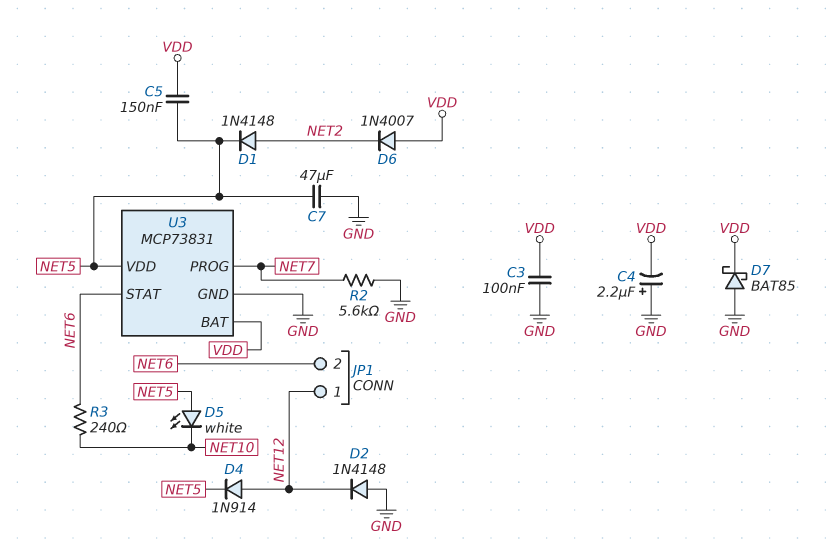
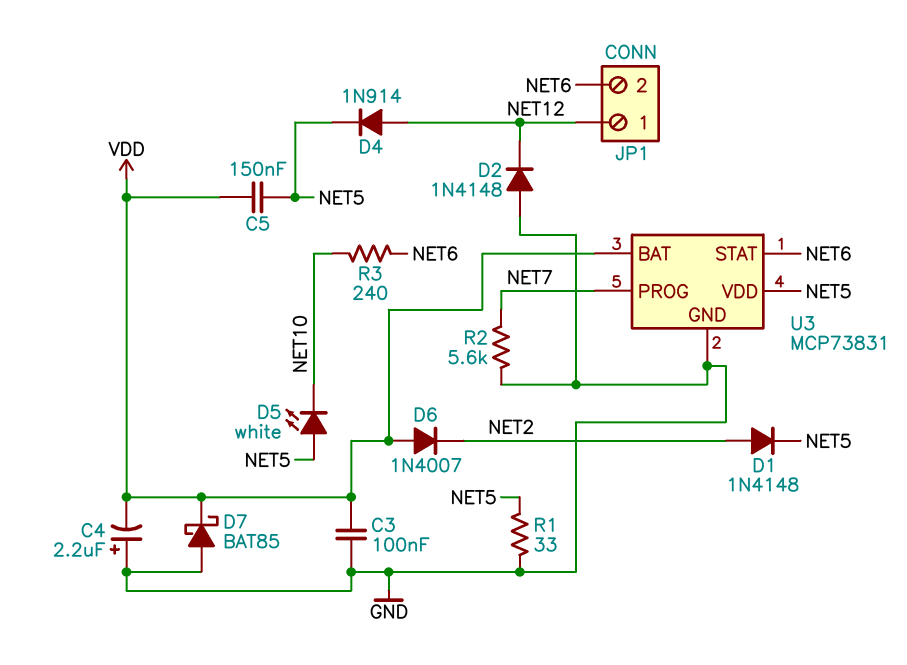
C7: 47uF (GND, NET5) -> none
R1: none -> 33 (GND, NET5)

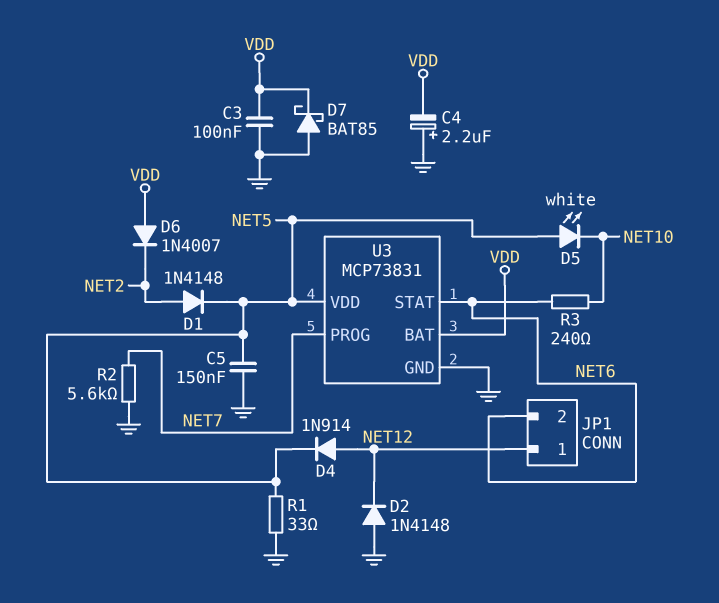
C5: 150nF (NET5, VDD) -> 150nF (GND, NET5)

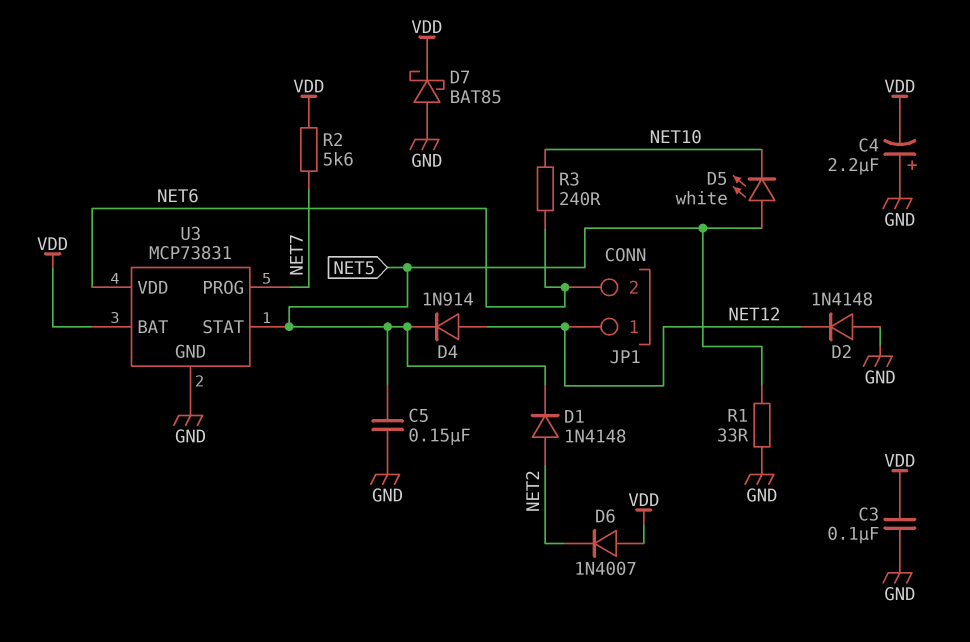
R2: 5.6k (GND, NET7) -> 5.6k (NET7, VDD)
U3 pin STAT: NET6 -> NET5
U3 pin VDD: NET5 -> NET6

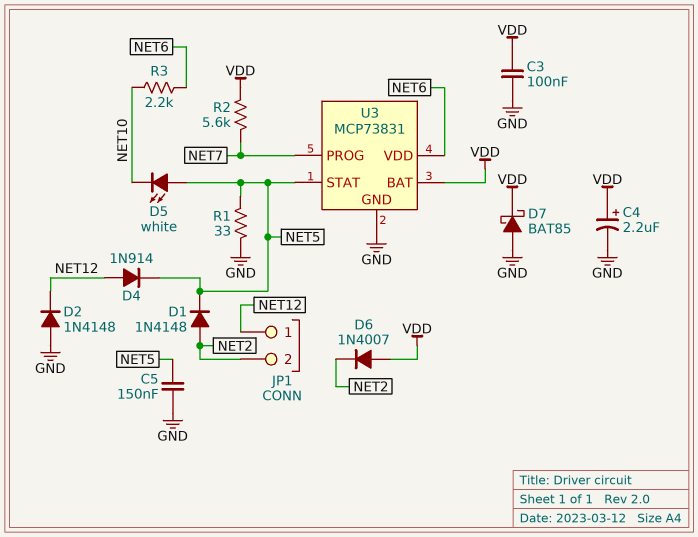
C4: 2.2uF (plus GND, minus VDD) -> 2.2uF (plus VDD, minus GND)
JP1 pin 2: NET6 -> NET2
R3: 240 (NET6, NET10) -> 2.2k (NET6, NET10)

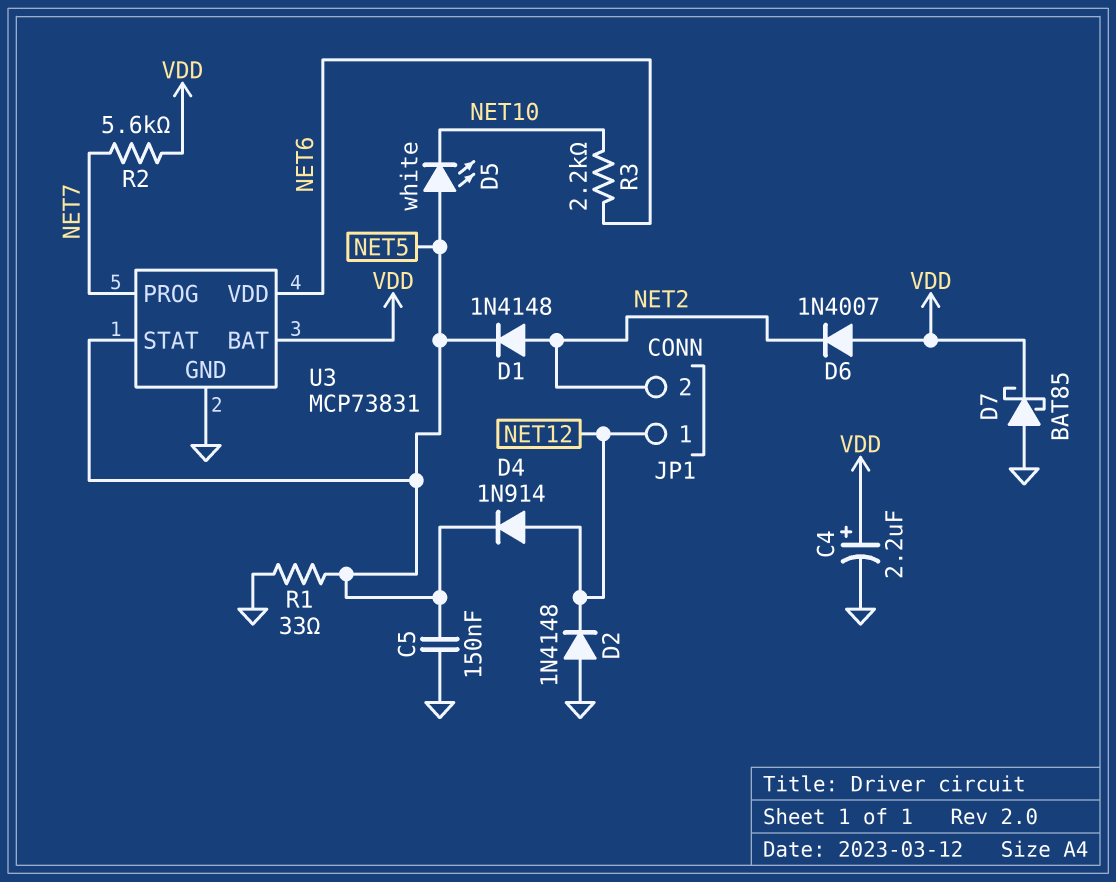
C3: 100nF (GND, VDD) -> none

